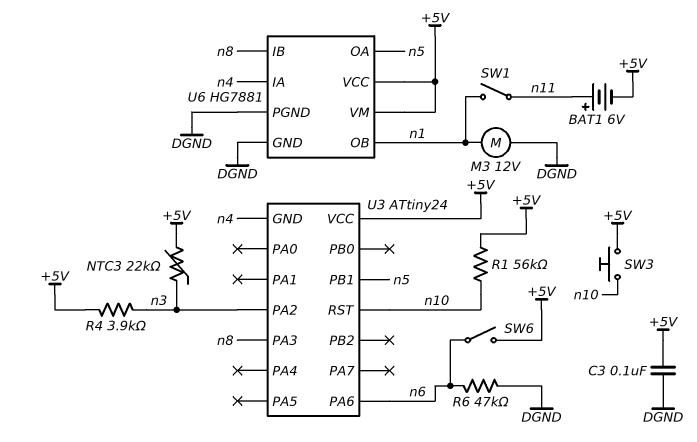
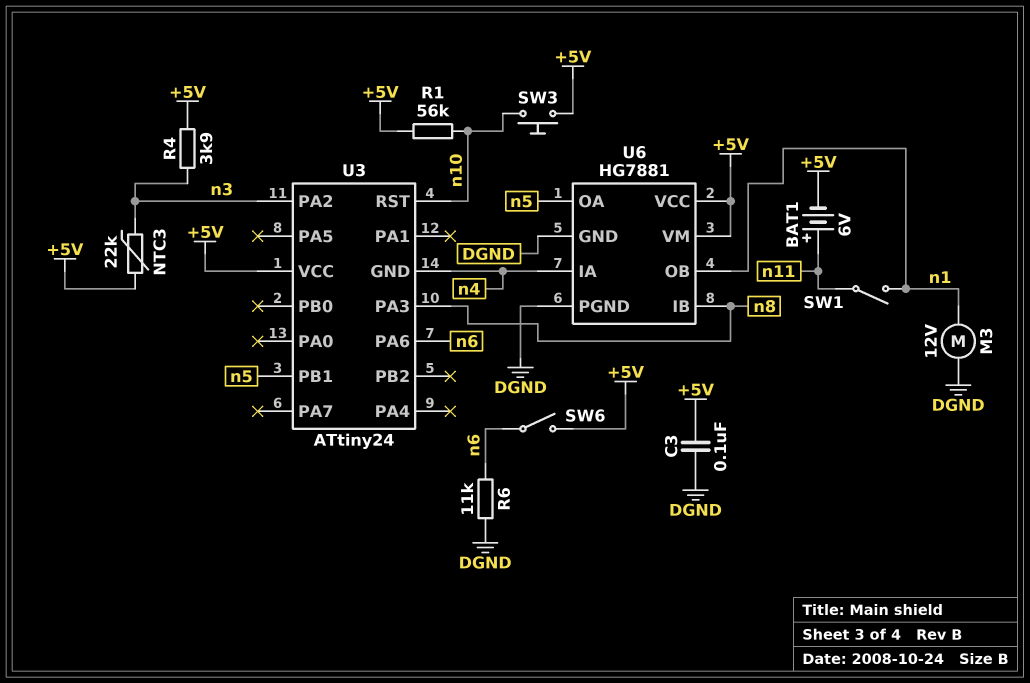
R6: 47k (DGND, n6) -> 11k (DGND, n6)

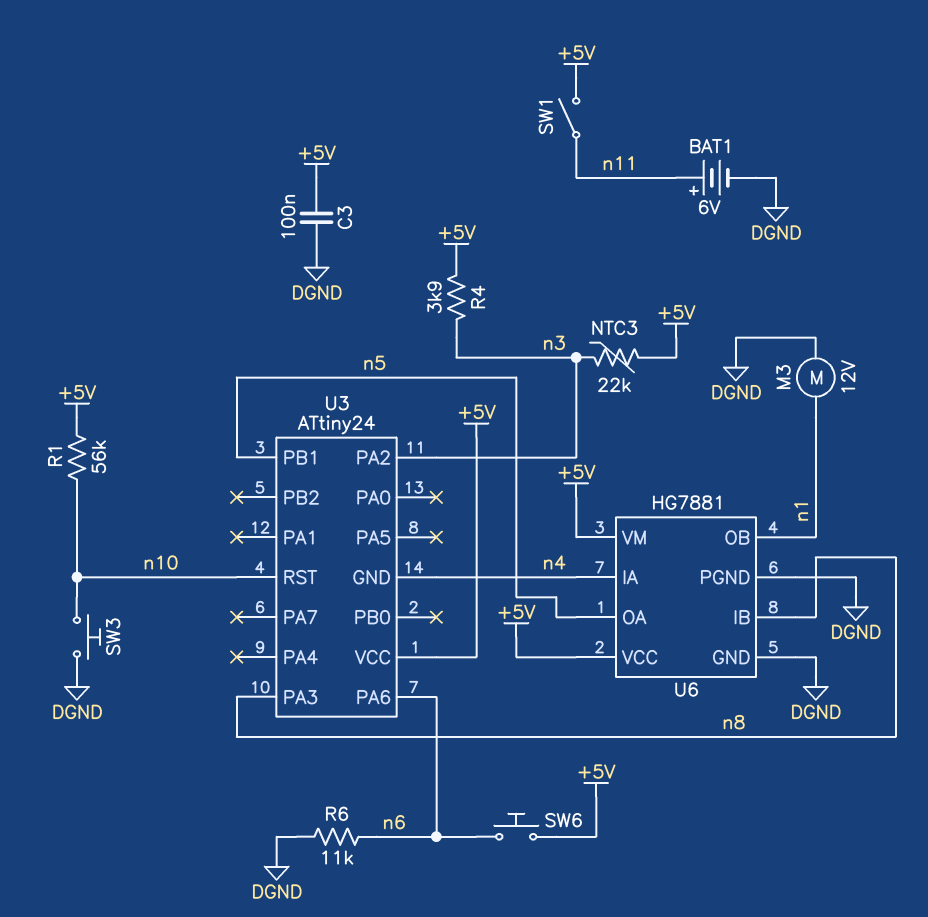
BAT1: 6V (plus n11, minus +5V) -> 6V (plus n11, minus DGND)
SW1: switch (n1, n11) -> switch (+5V, n11)
SW3: button (+5V, n10) -> button (DGND, n10)
SW6: switch (+5V, n6) -> button (+5V, n6)

